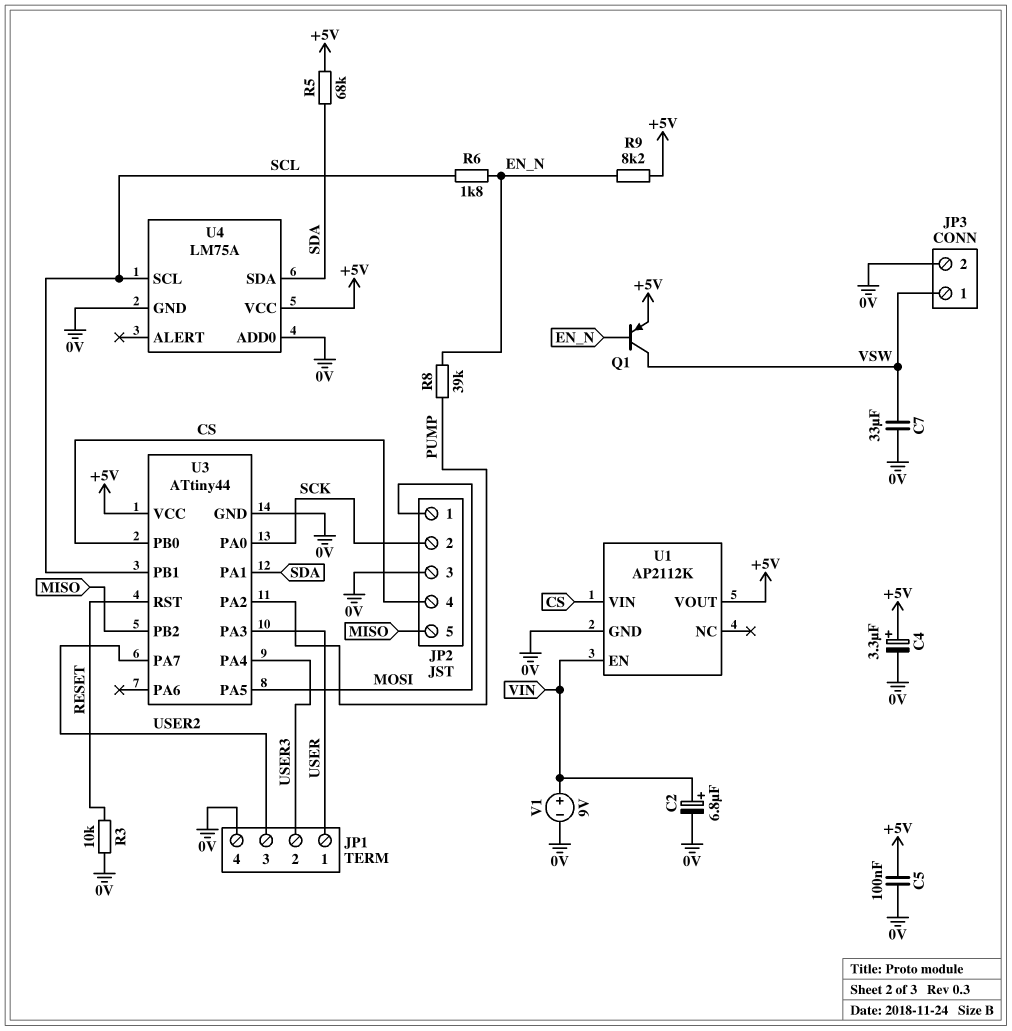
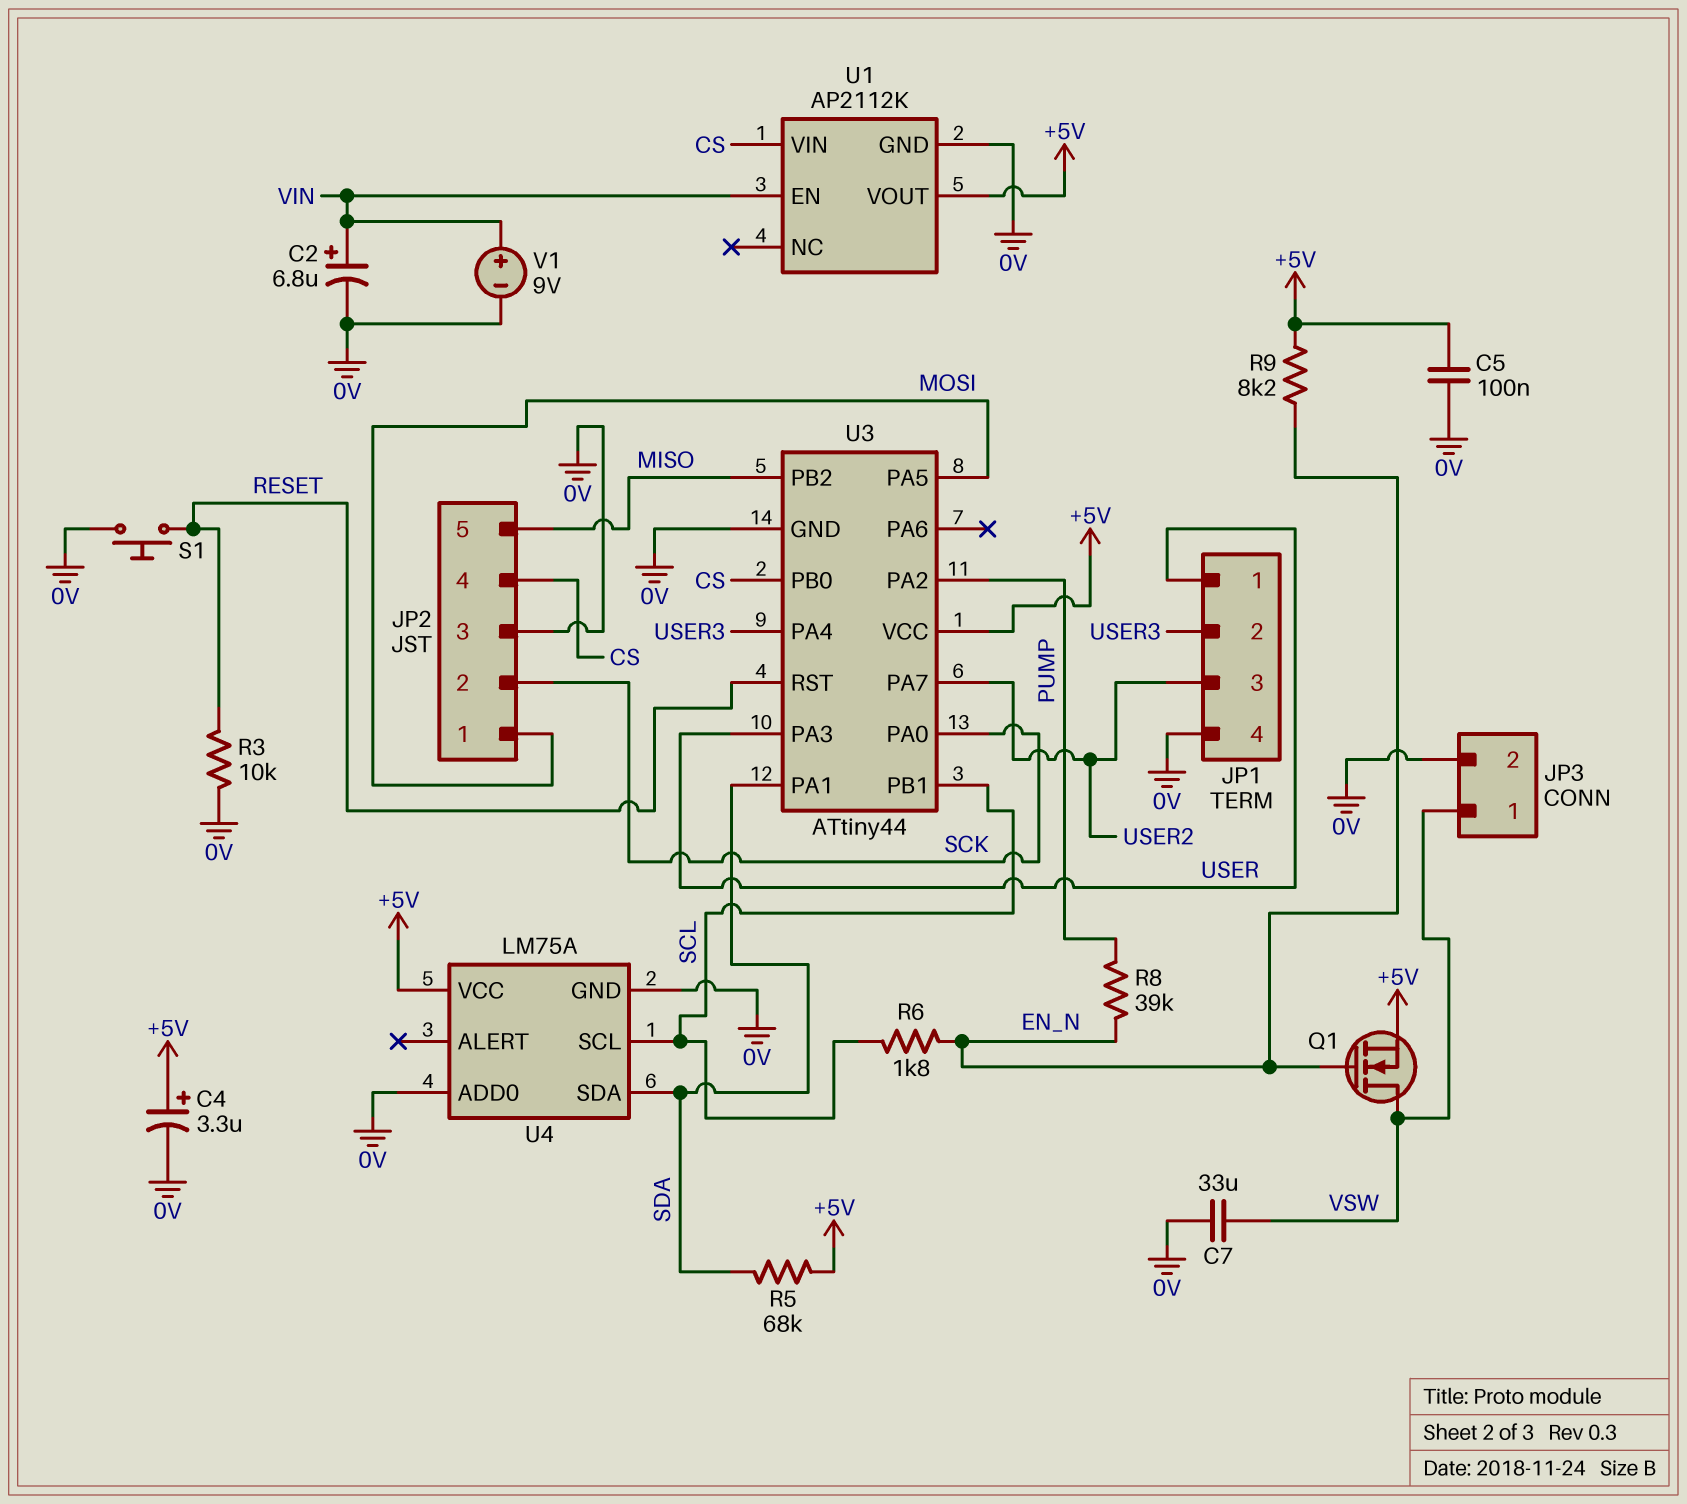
Q1: PNP (B EN_N, C VSW, E +5V) -> NMOS (G EN_N, D VSW, S +5V)
S1: none -> button (0V, RESET)

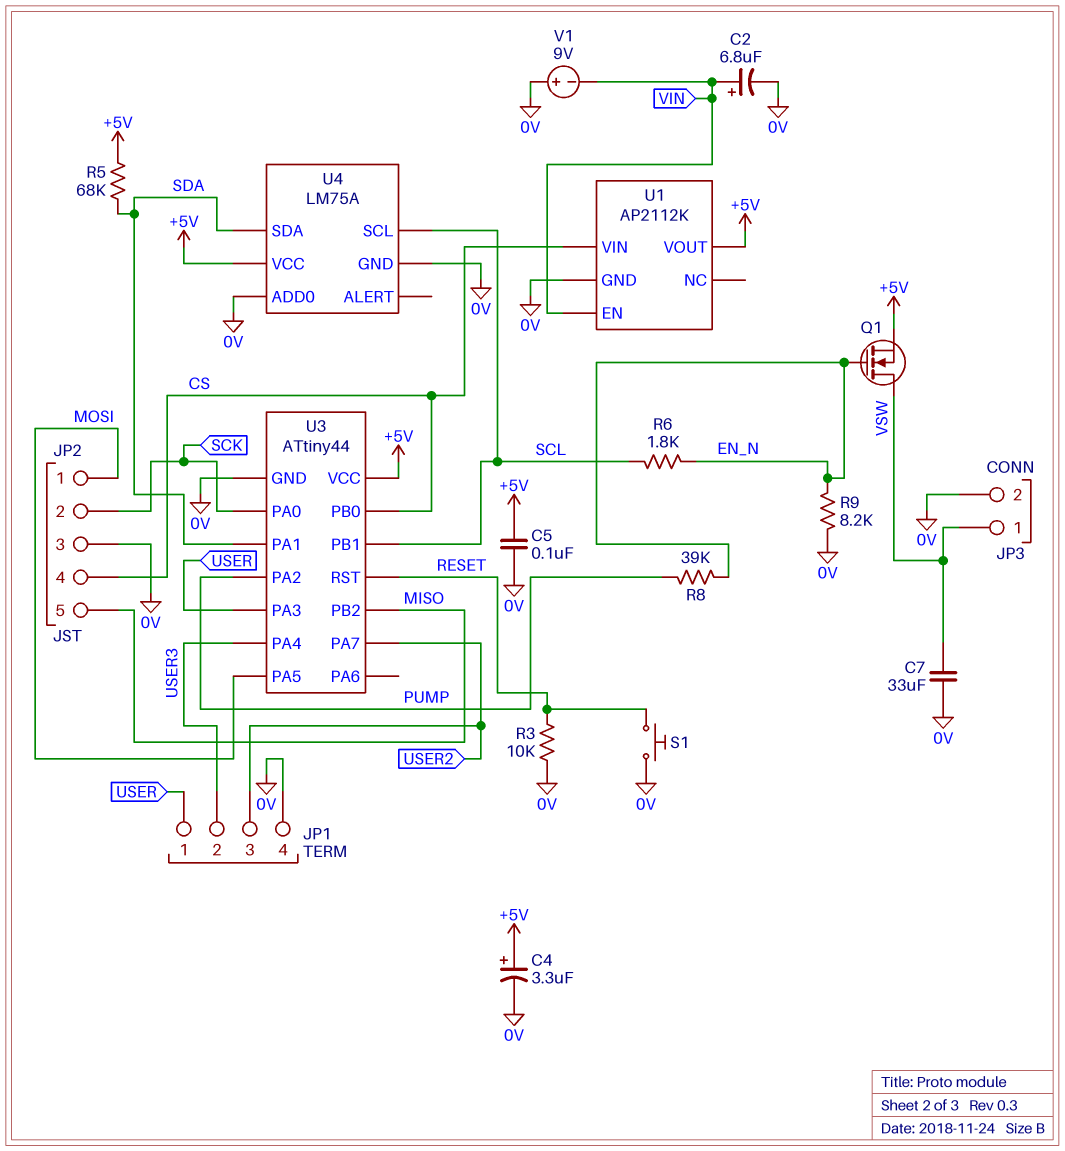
R9: 8.2k (+5V, EN_N) -> 8.2k (0V, EN_N)
V1: 9V (plus VIN, minus 0V) -> 9V (plus 0V, minus VIN)

